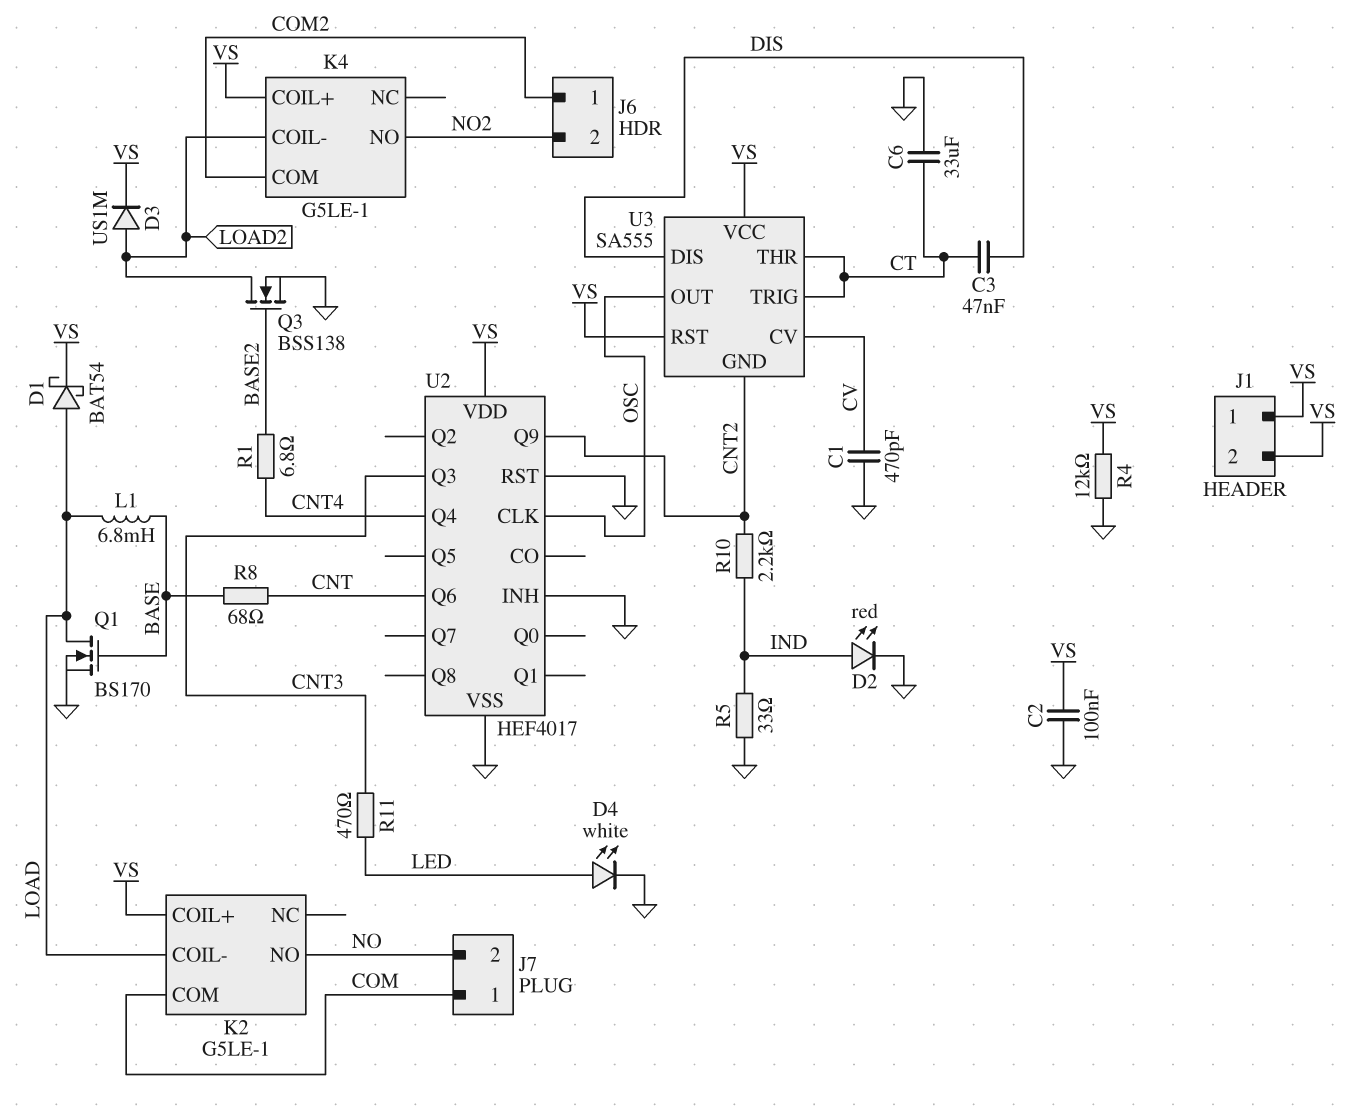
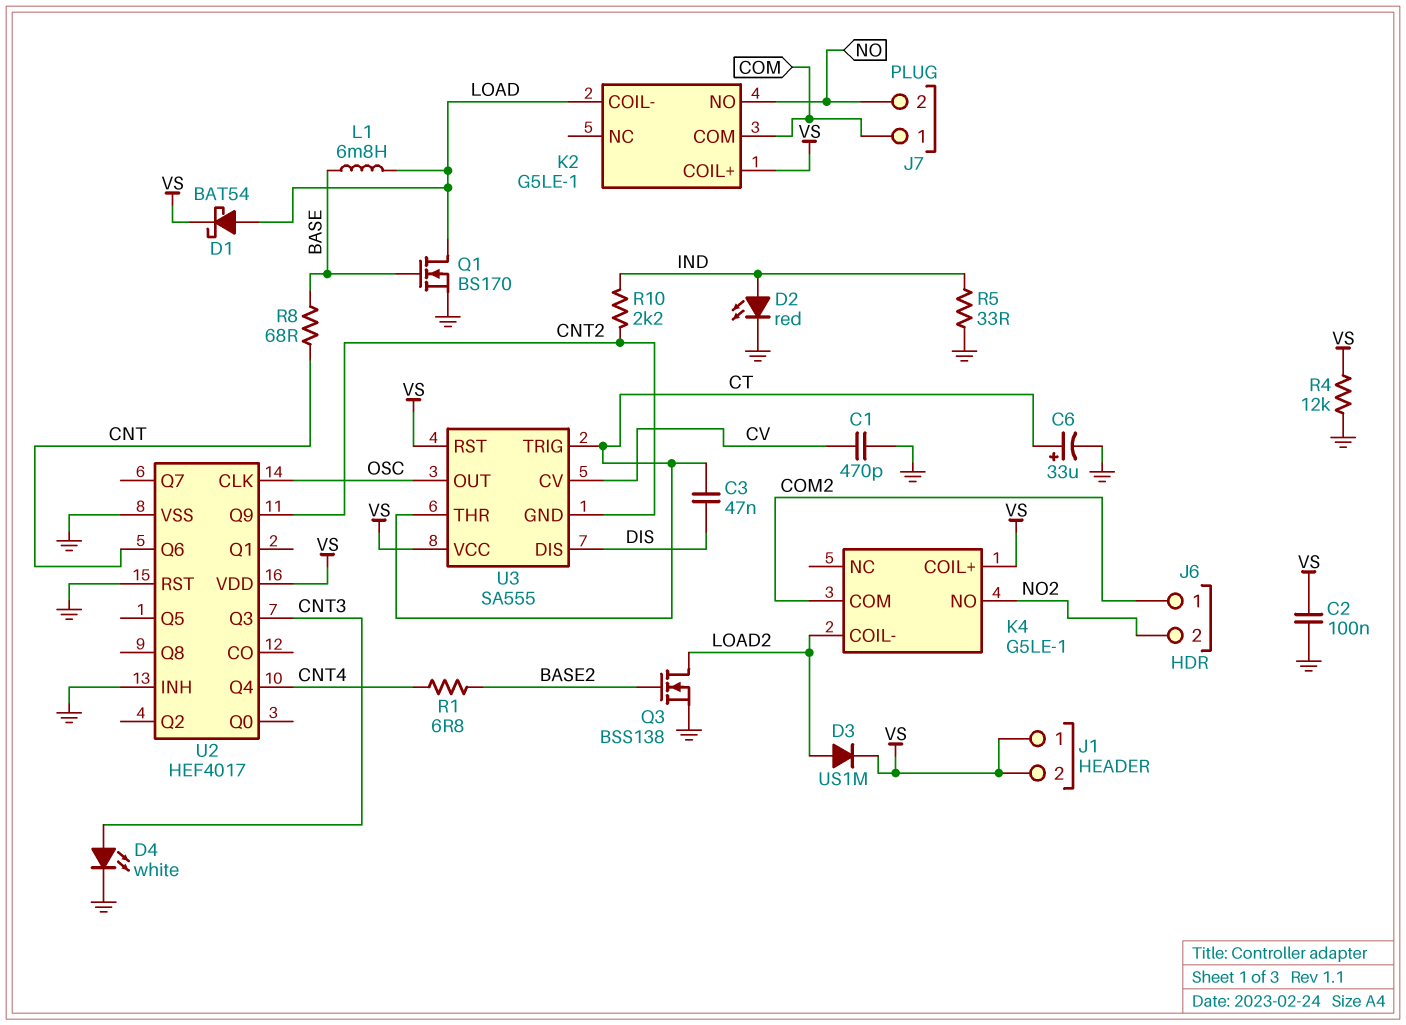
C6: 33uF (CT, GND) -> 33uF (plus CT, minus GND)
D4: LED white (A LED, K GND) -> LED white (A CNT3, K GND)
R11: 470 (CNT3, LED) -> none

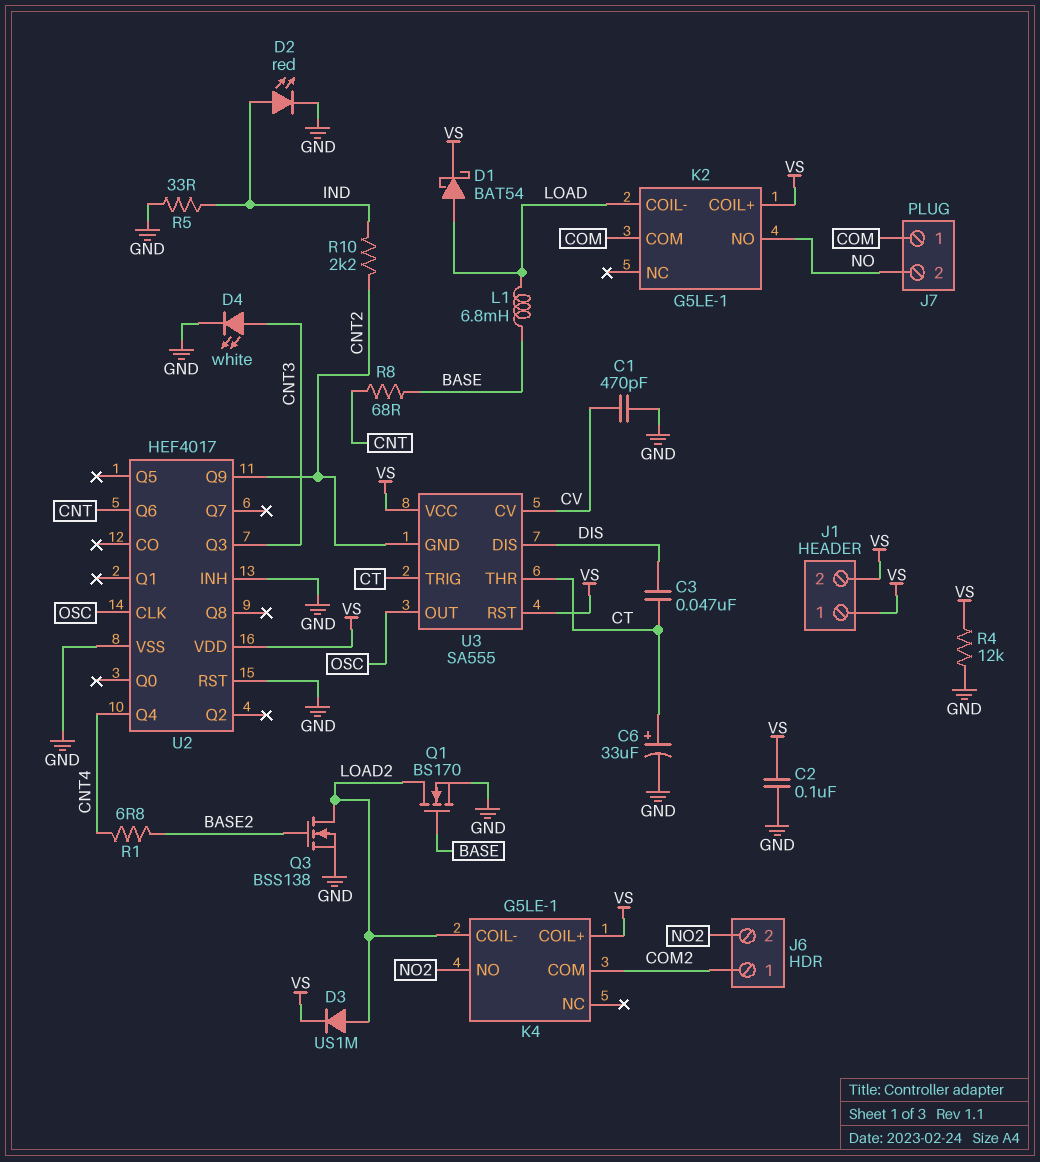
Q1: NMOS BS170 (G BASE, D LOAD, S GND) -> NMOS BS170 (G BASE, D LOAD2, S GND)

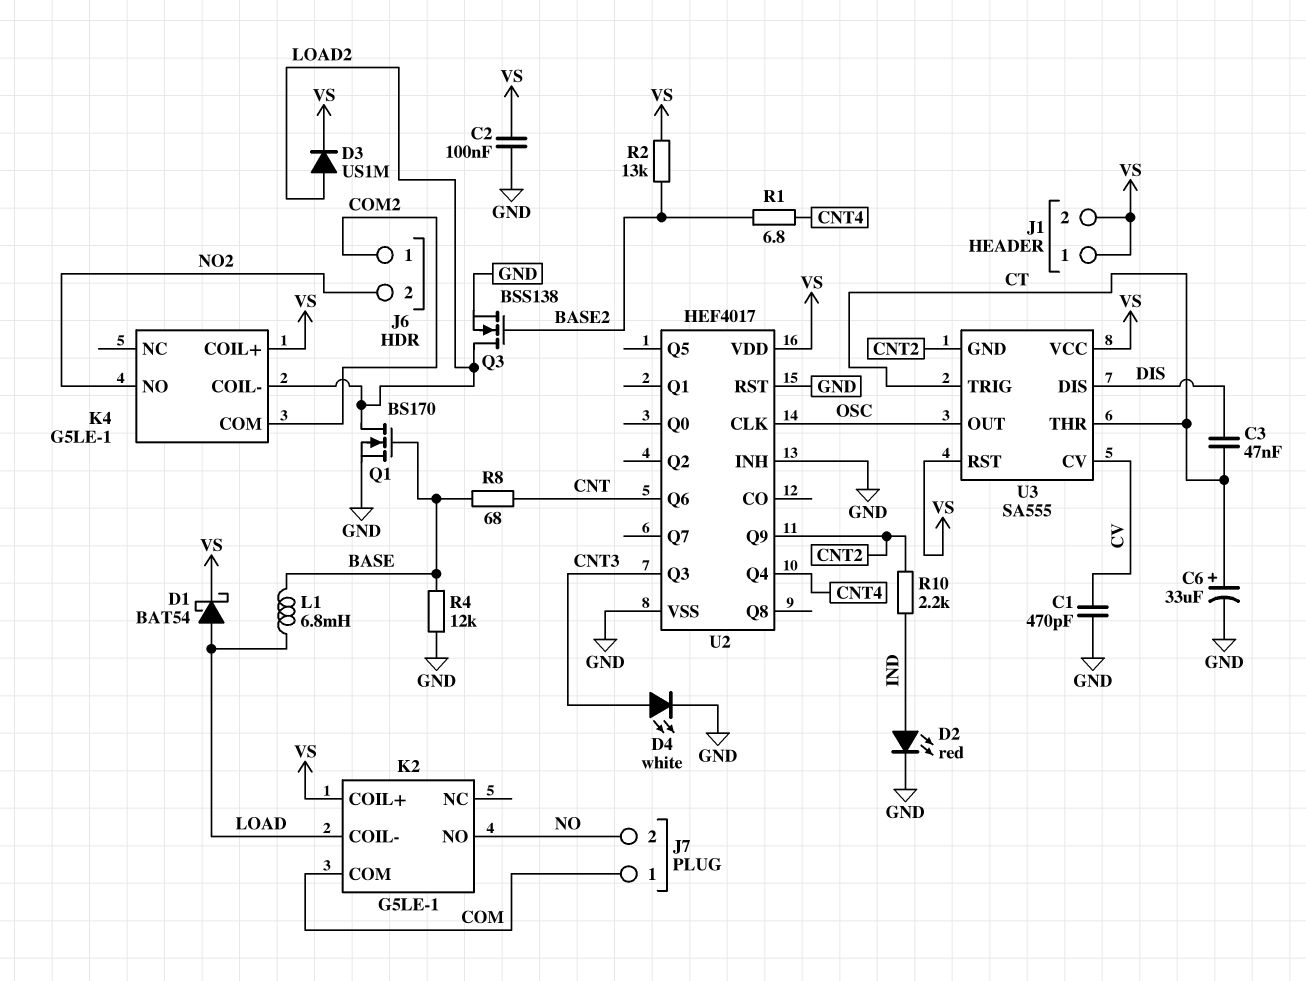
R2: none -> 13k (BASE2, VS)
R4: 12k (GND, VS) -> 12k (BASE, GND)
R5: 33 (GND, IND) -> none

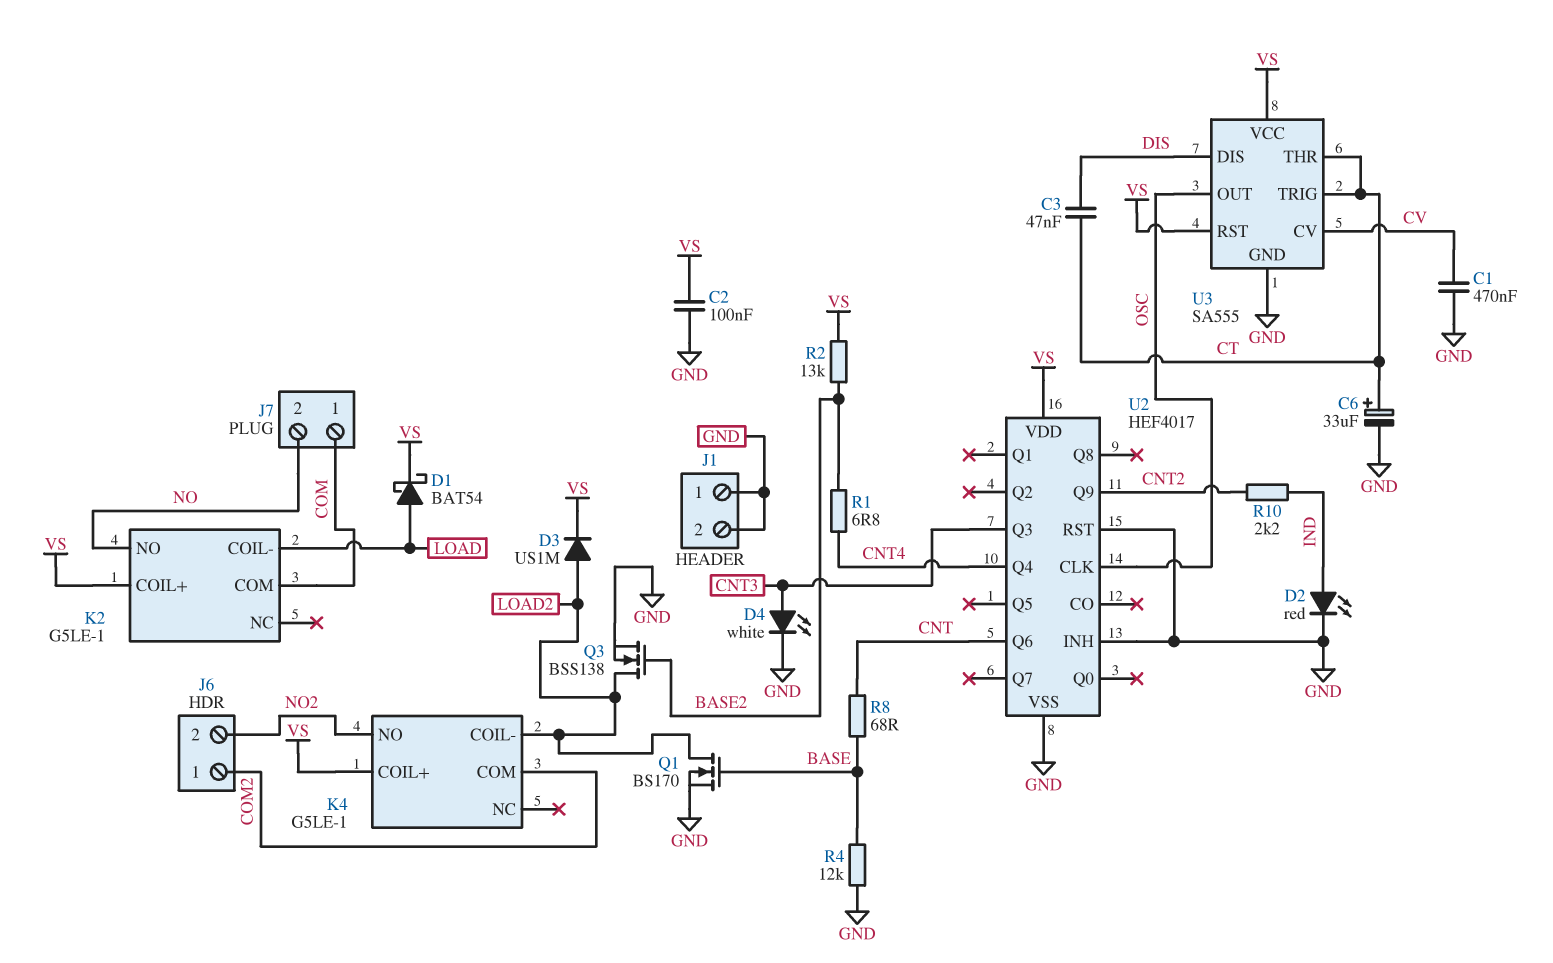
C1: 470pF (CV, GND) -> 470nF (CV, GND)
J1 pin 1: VS -> GND
J1 pin 2: VS -> GND
L1: 6.8mH (BASE, LOAD) -> none
U3 pin GND: CNT2 -> GND

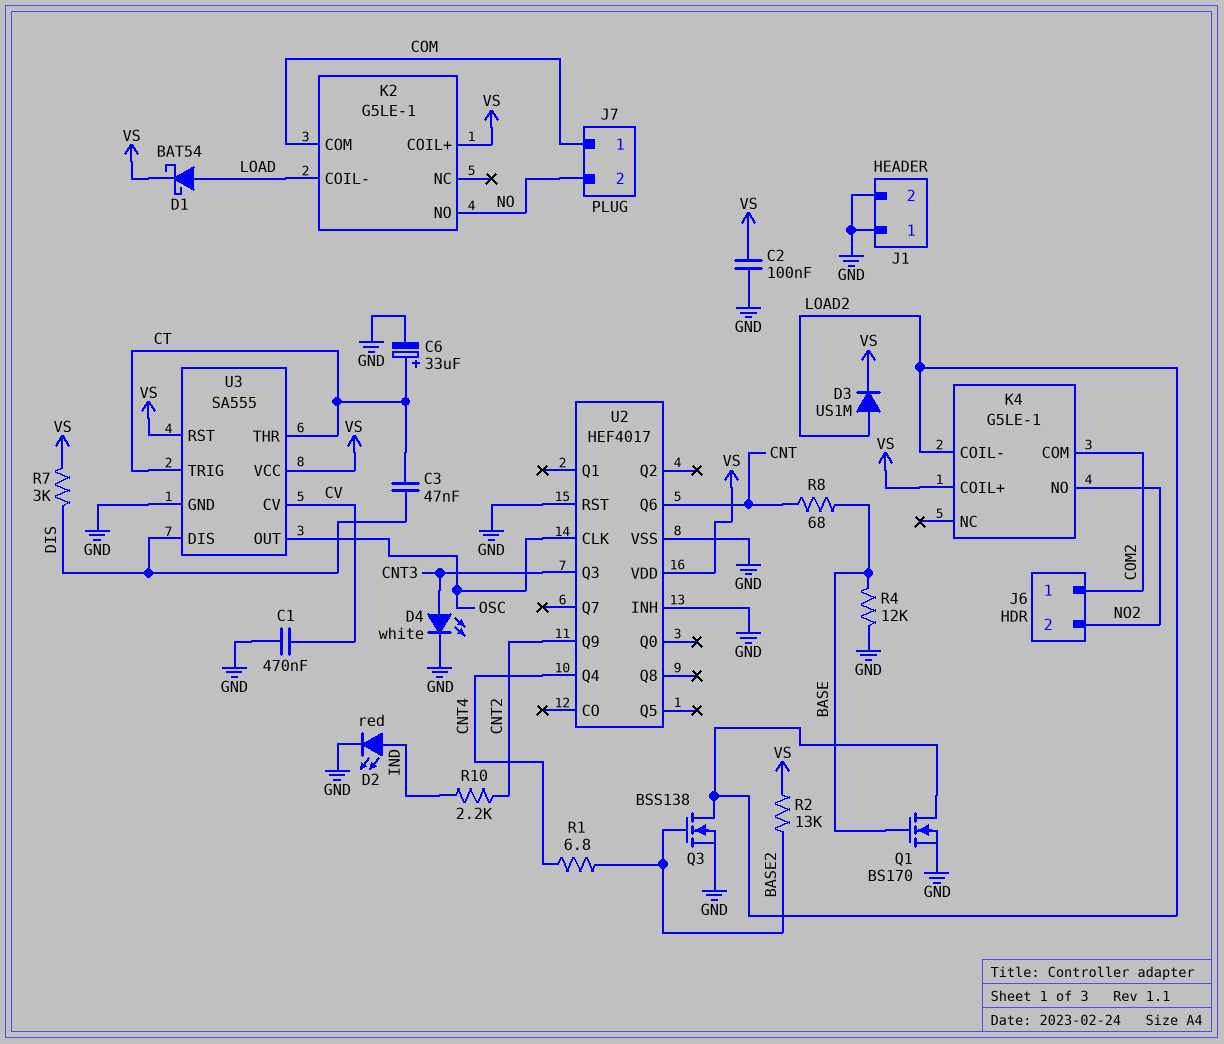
R7: none -> 3k (DIS, VS)

